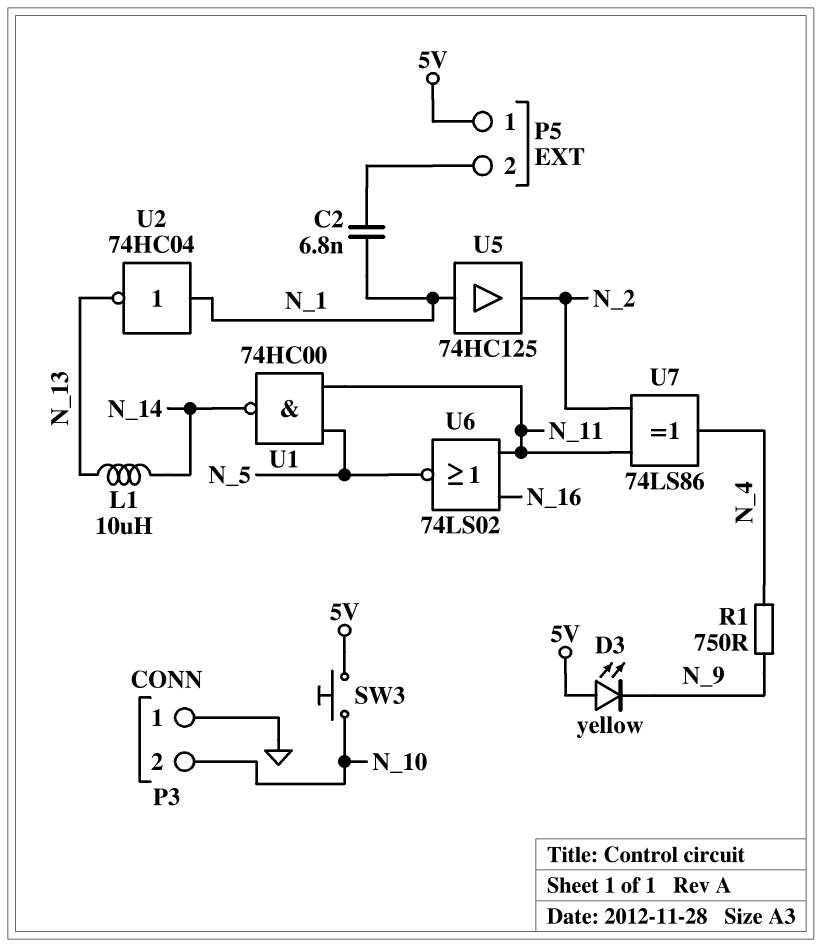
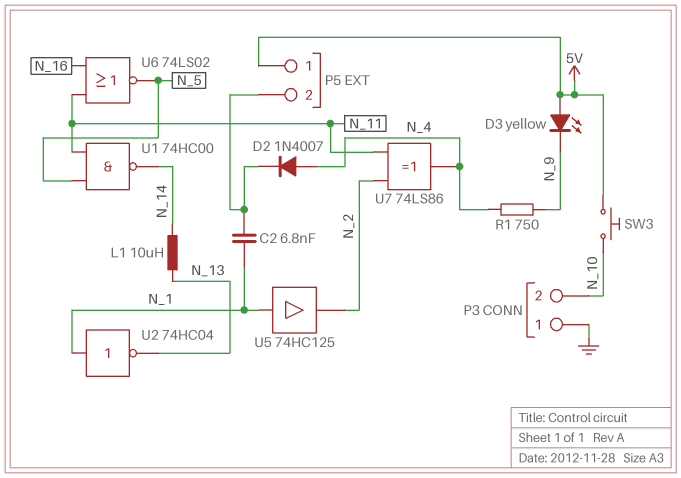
D2: none -> diode 1N4007 (A N_4, K P5/2)

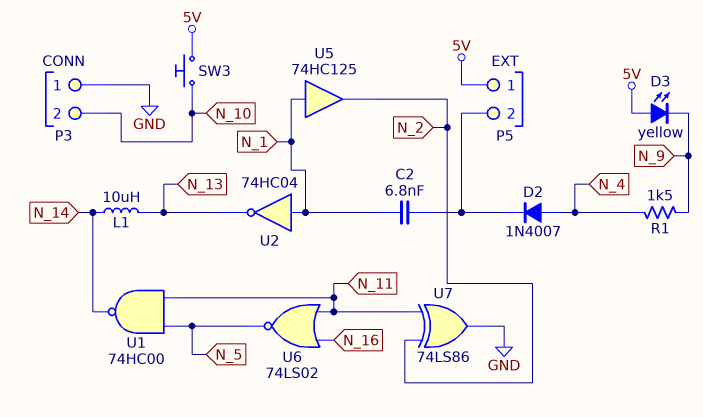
R1: 750 (N_4, N_9) -> 1.5k (N_4, N_9)
U7: XOR 74LS86 (in N_2, in N_11, out N_4) -> XOR 74LS86 (in N_2, in N_11, out GND)

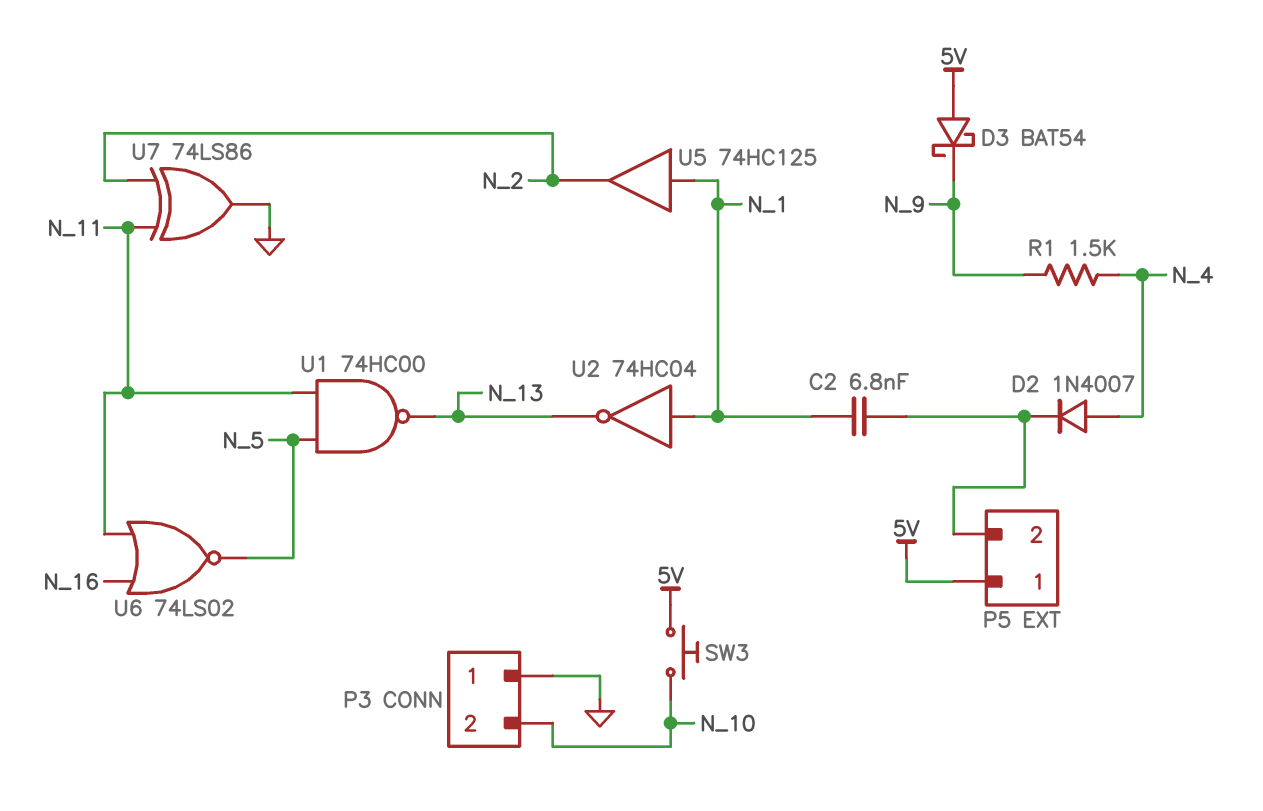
D3: LED yellow (A 5V, K N_9) -> schottky BAT54 (A 5V, K N_9)
L1: 10uH (N_13, N_14) -> none
U1: NAND 74HC00 (in N_5, in N_11, out N_14) -> NAND 74HC00 (in N_5, in N_11, out N_13)

